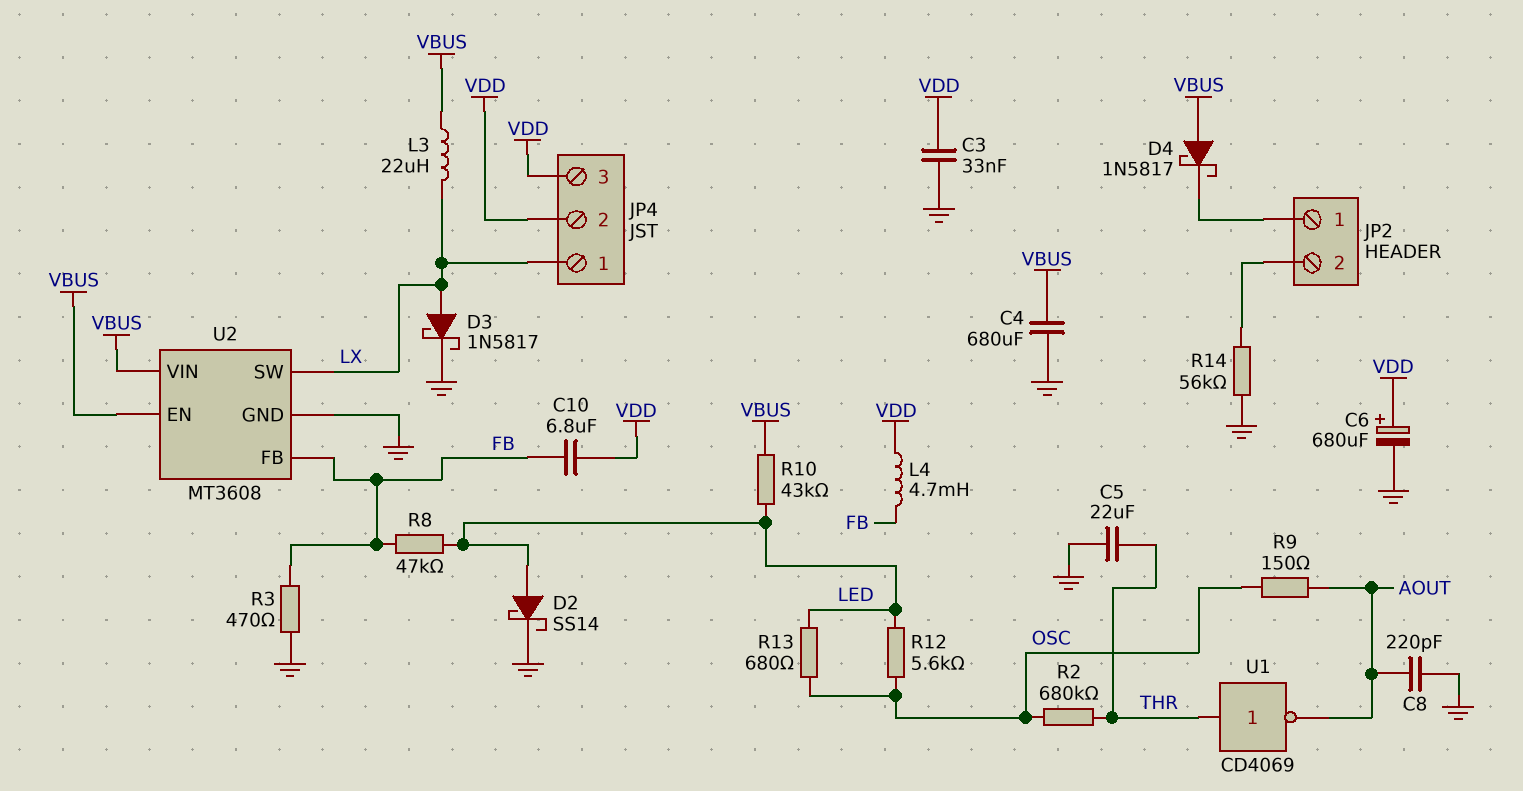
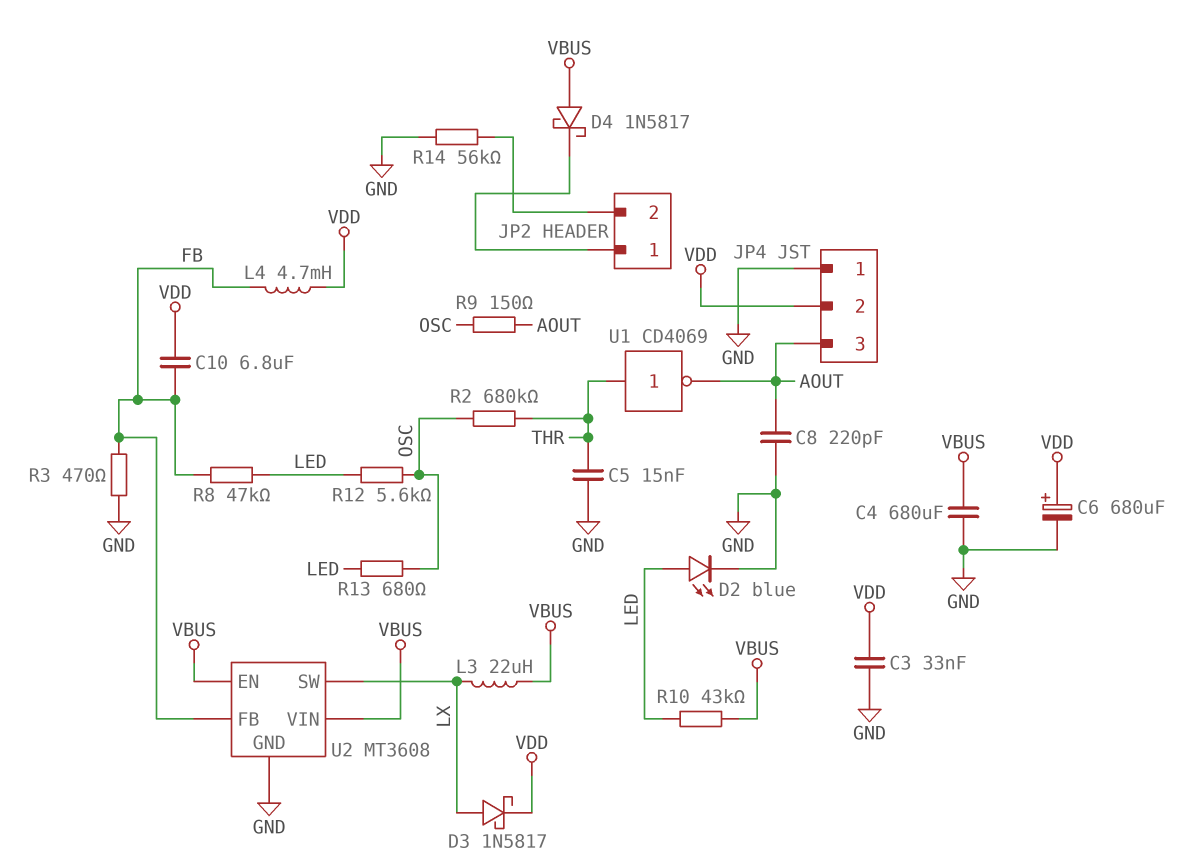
C5: 22uF (GND, THR) -> 15nF (GND, THR)
D2: schottky SS14 (A LED, K GND) -> LED blue (A LED, K GND)
D3: schottky 1N5817 (A LX, K GND) -> schottky 1N5817 (A LX, K VDD)
JP4 pin 1: LX -> GND
JP4 pin 3: VDD -> AOUT

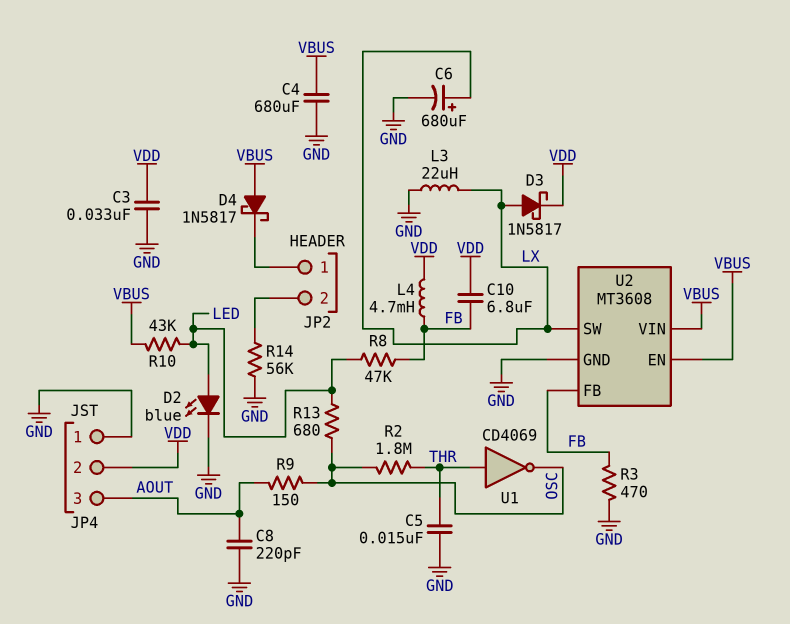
C6: 680uF (plus VDD, minus GND) -> 680uF (plus LX, minus GND)
L3: 22uH (LX, VBUS) -> 22uH (GND, LX)
R2: 680k (OSC, THR) -> 1.8M (OSC, THR)
R12: 5.6k (LED, OSC) -> none
U1: NOT CD4069 (in THR, out AOUT) -> NOT CD4069 (in THR, out OSC)

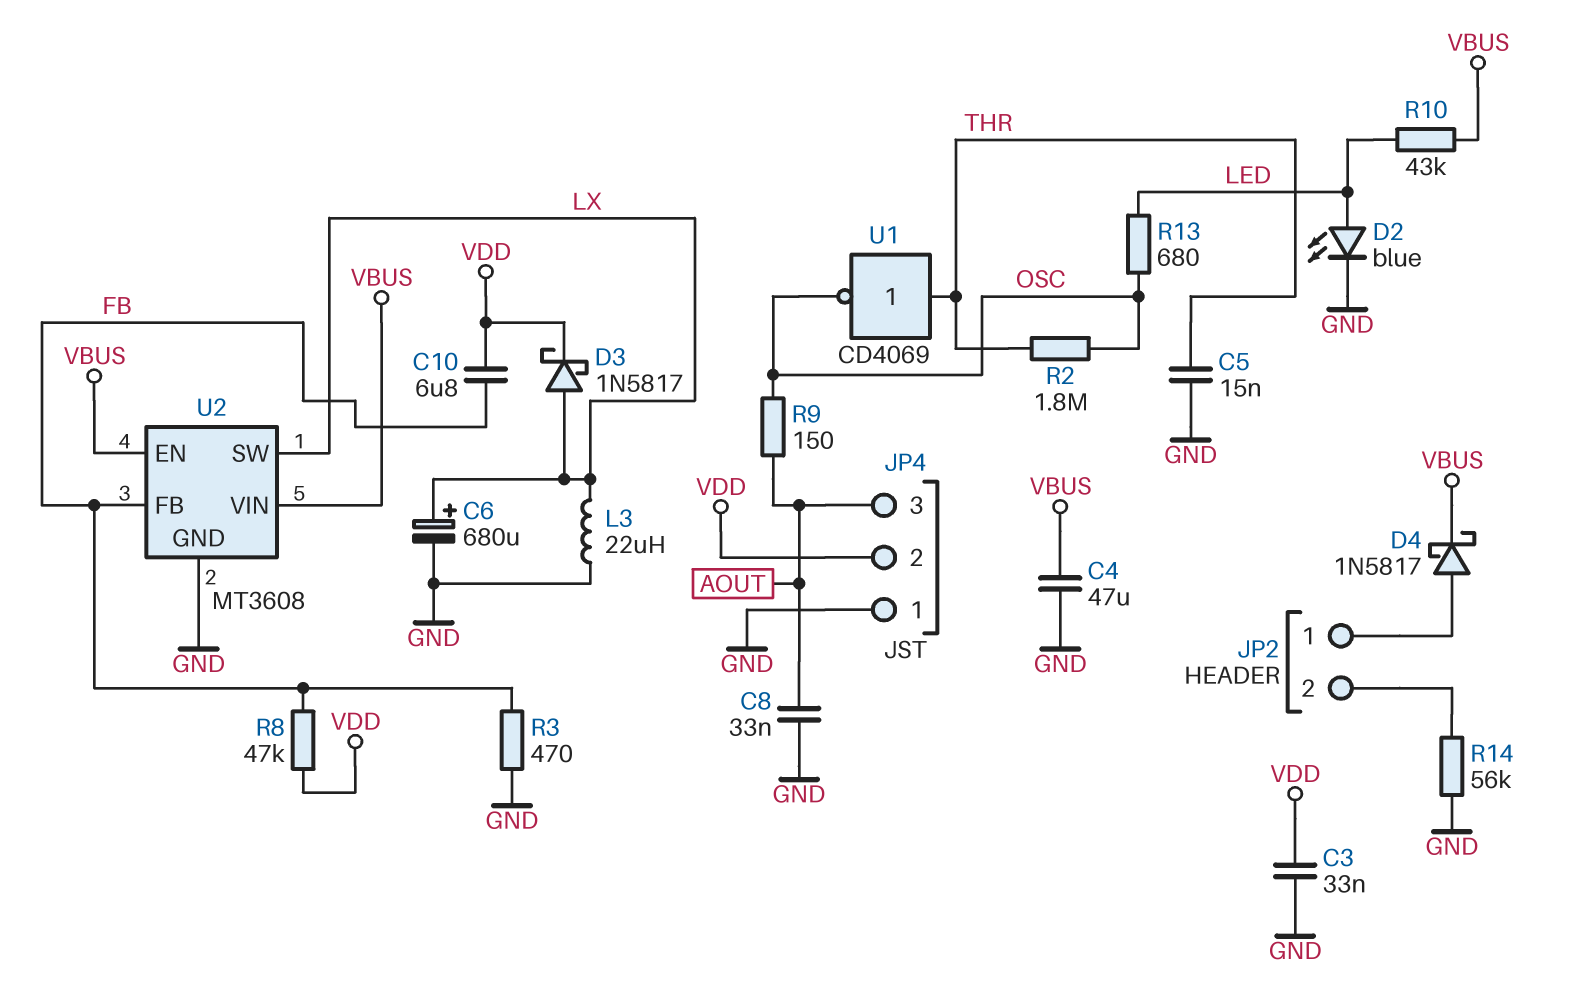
C4: 680uF (GND, VBUS) -> 47uF (GND, VBUS)
C8: 220pF (AOUT, GND) -> 33nF (AOUT, GND)
D4: schottky 1N5817 (A VBUS, K JP2/1) -> schottky 1N5817 (A JP2/1, K VBUS)
L4: 4.7mH (FB, VDD) -> none
R8: 47k (FB, LED) -> 47k (FB, VDD)

